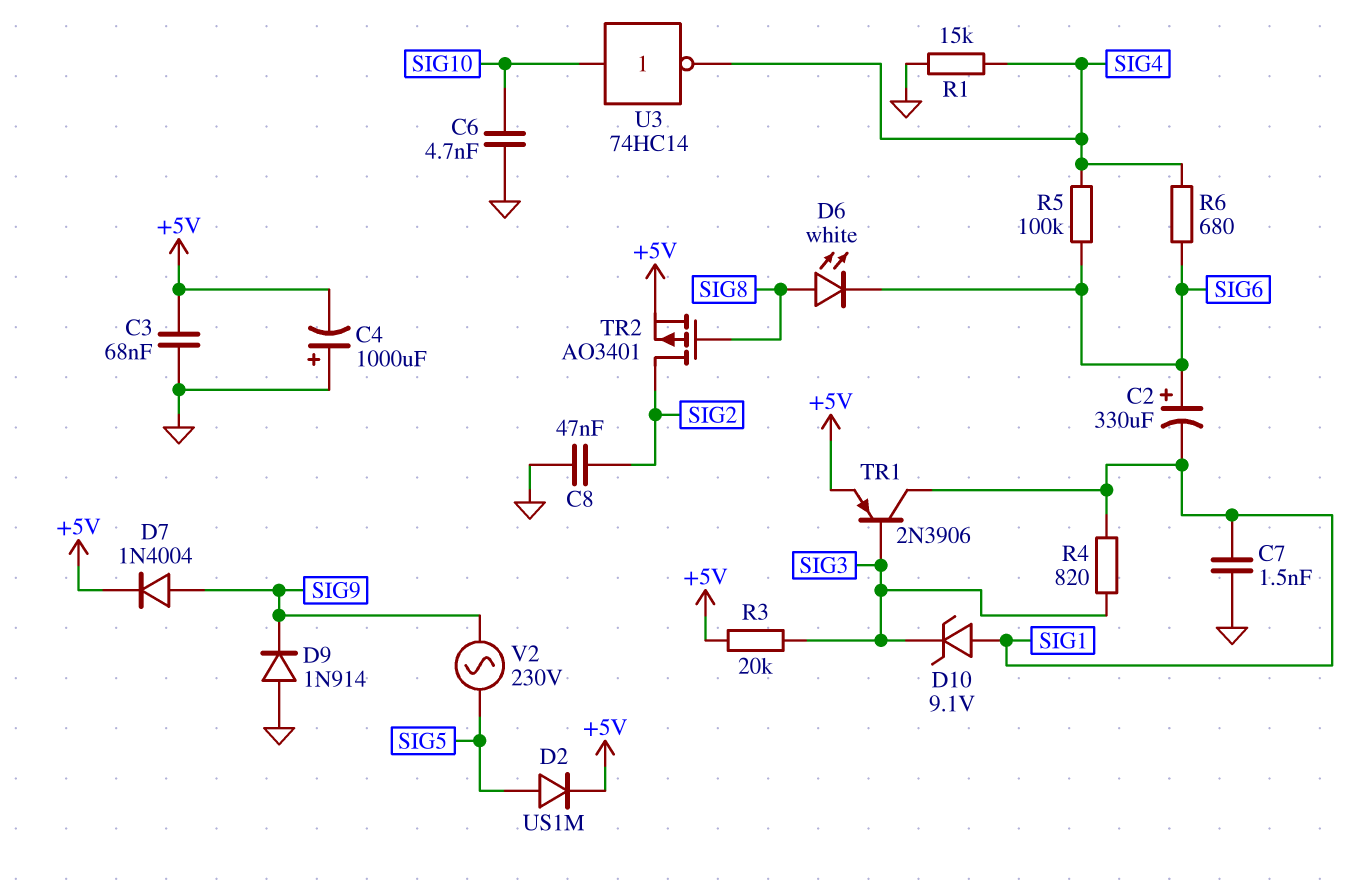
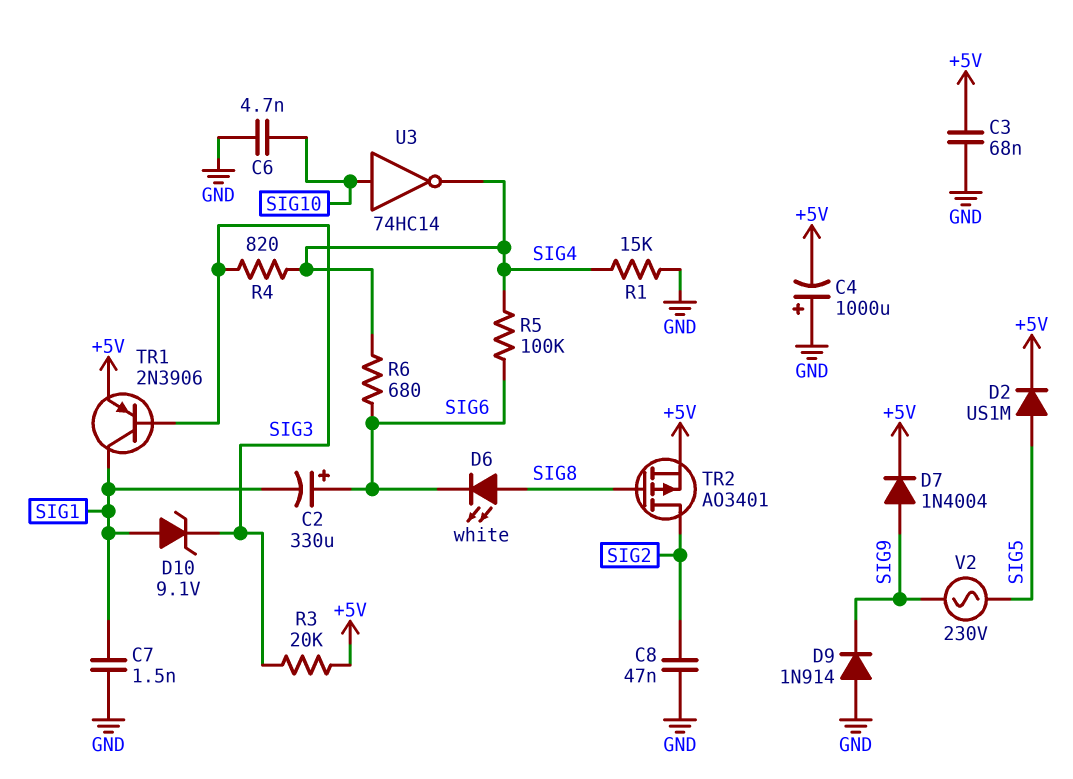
R4: 820 (SIG1, SIG3) -> 820 (SIG3, SIG4)

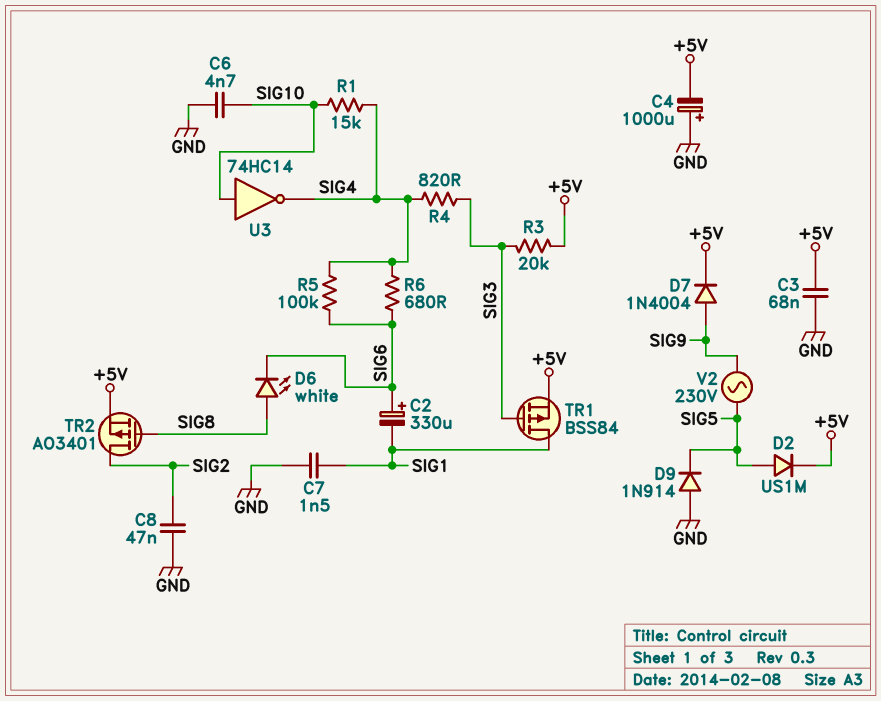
D9: diode 1N914 (A GND, K SIG9) -> diode 1N914 (A GND, K SIG5)
D10: zener 9.1V (A SIG1, K SIG3) -> none
R1: 15k (GND, SIG4) -> 15k (SIG4, SIG10)
TR1: PNP 2N3906 (B SIG3, C SIG1, E +5V) -> PMOS BSS84 (G SIG3, D SIG1, S +5V)

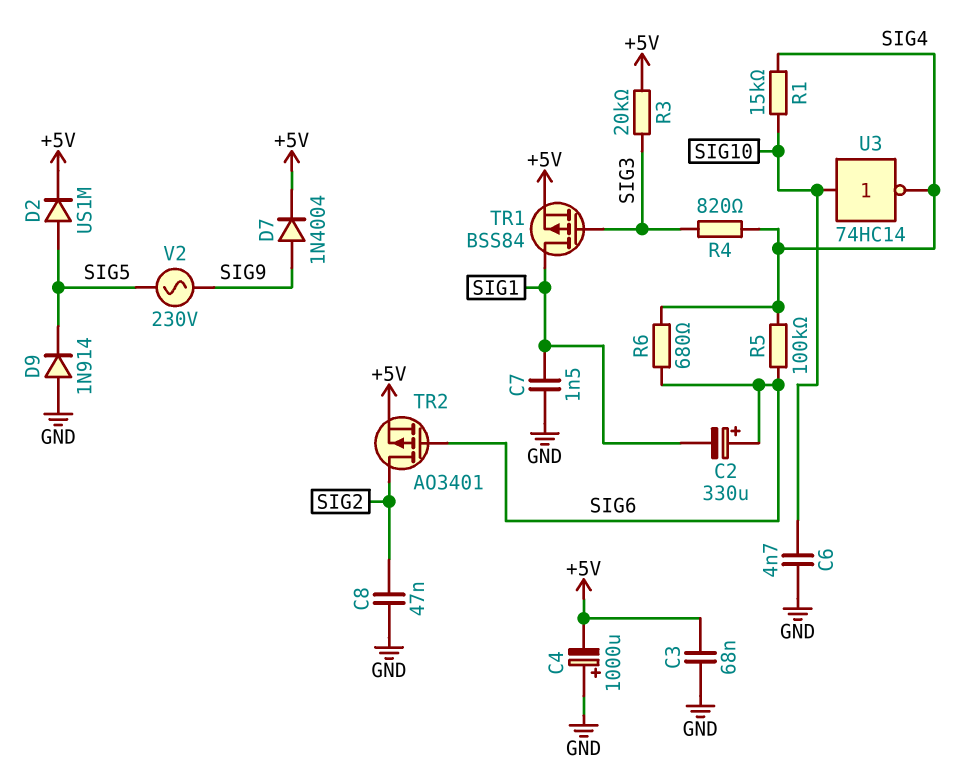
D6: LED white (A SIG8, K SIG6) -> none
TR2: PMOS AO3401 (G SIG8, D SIG2, S +5V) -> PMOS AO3401 (G SIG6, D SIG2, S +5V)

